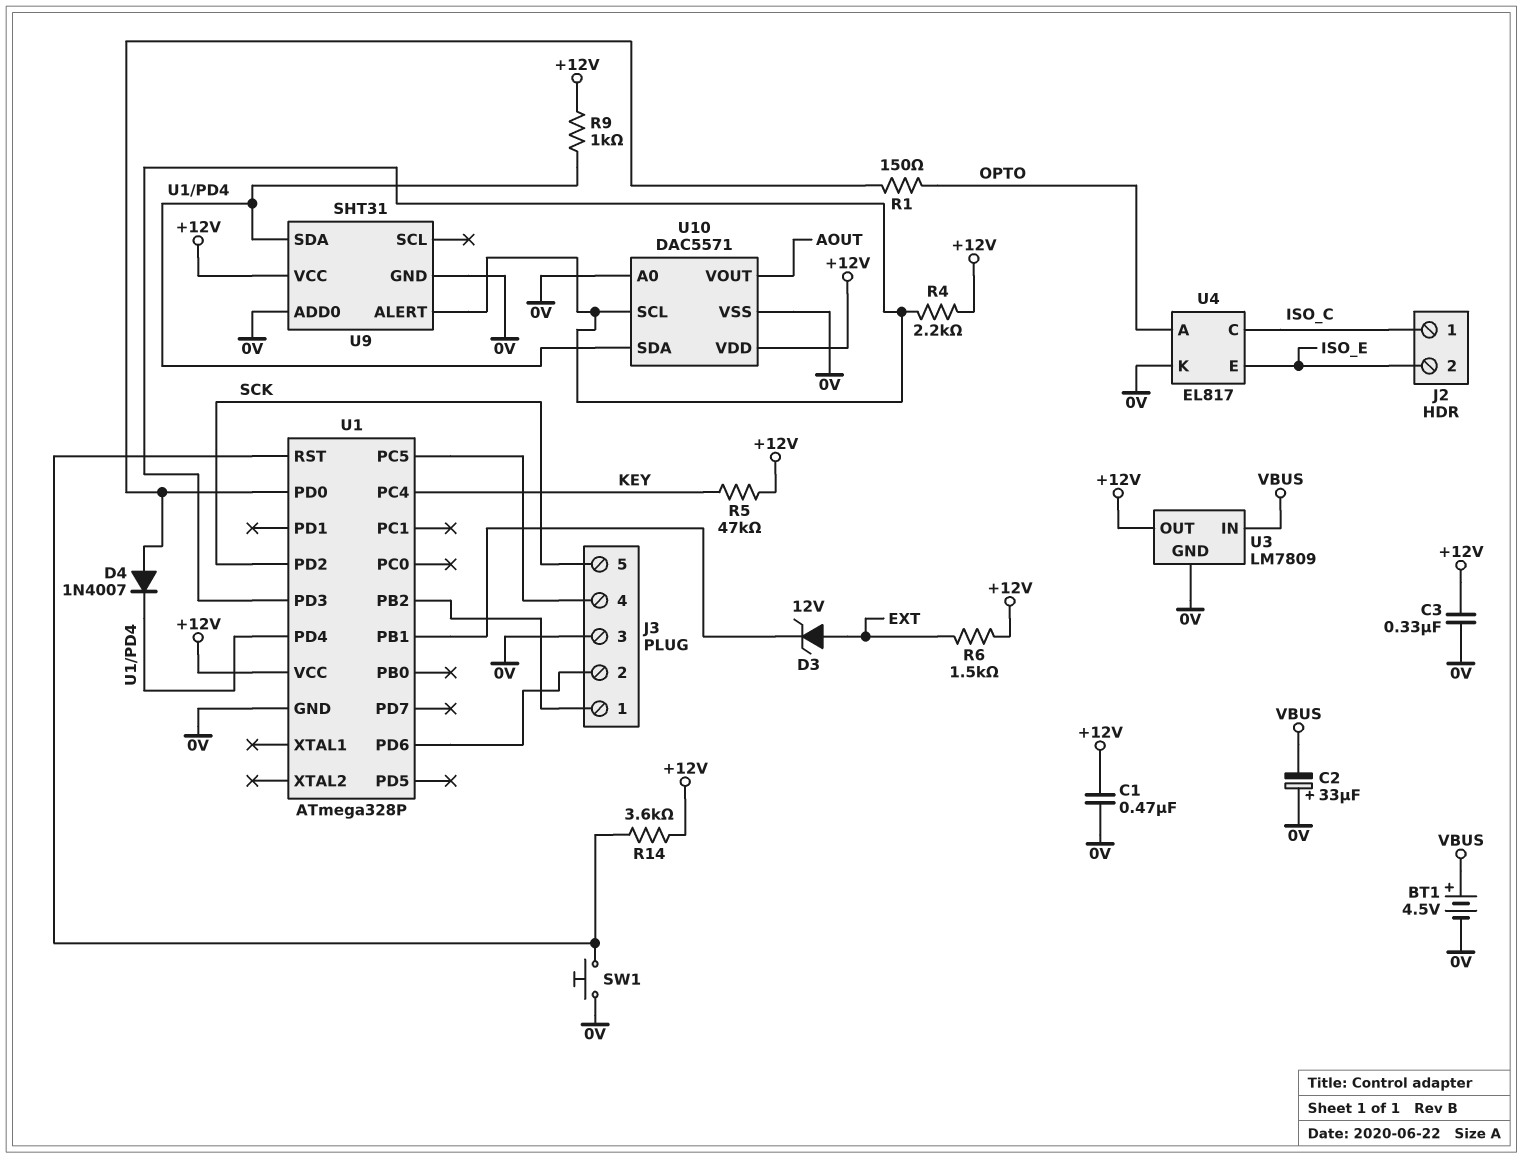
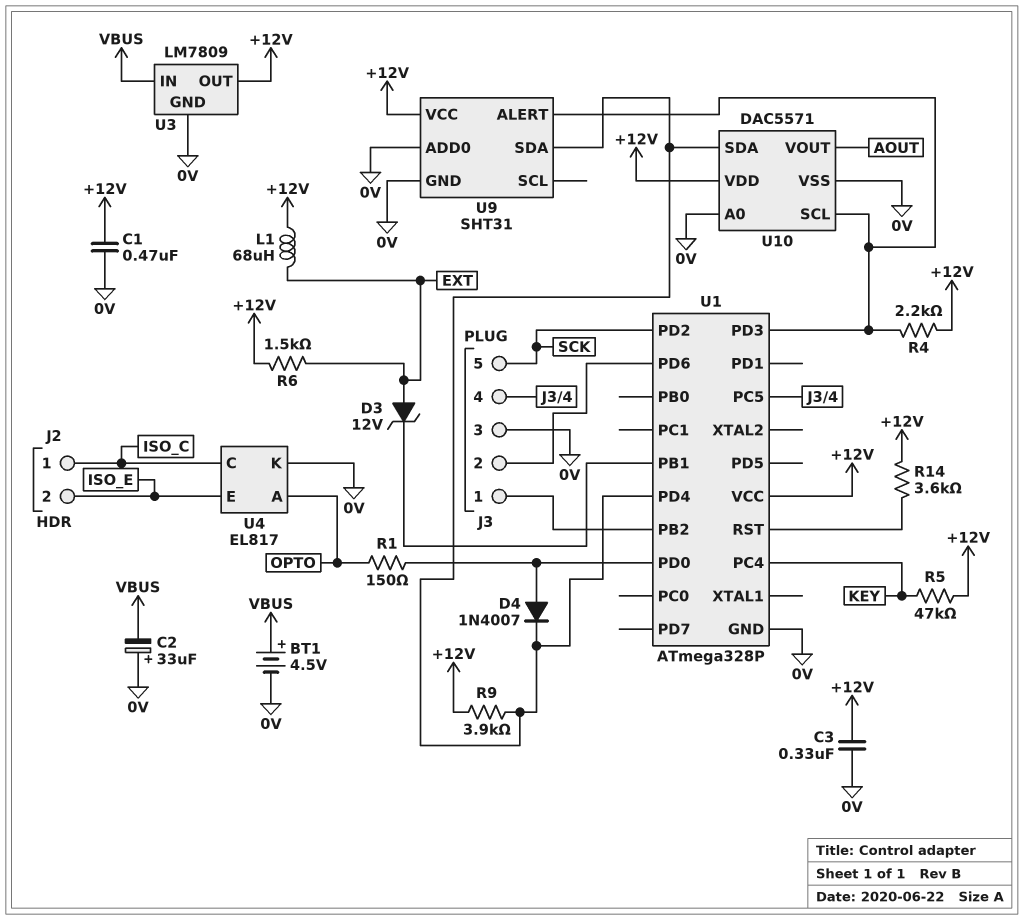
L1: none -> 68uH (+12V, EXT)
R9: 1k (+12V, U1/PD4) -> 3.9k (+12V, U1/PD4)
SW1: button (0V, U1/RST) -> none

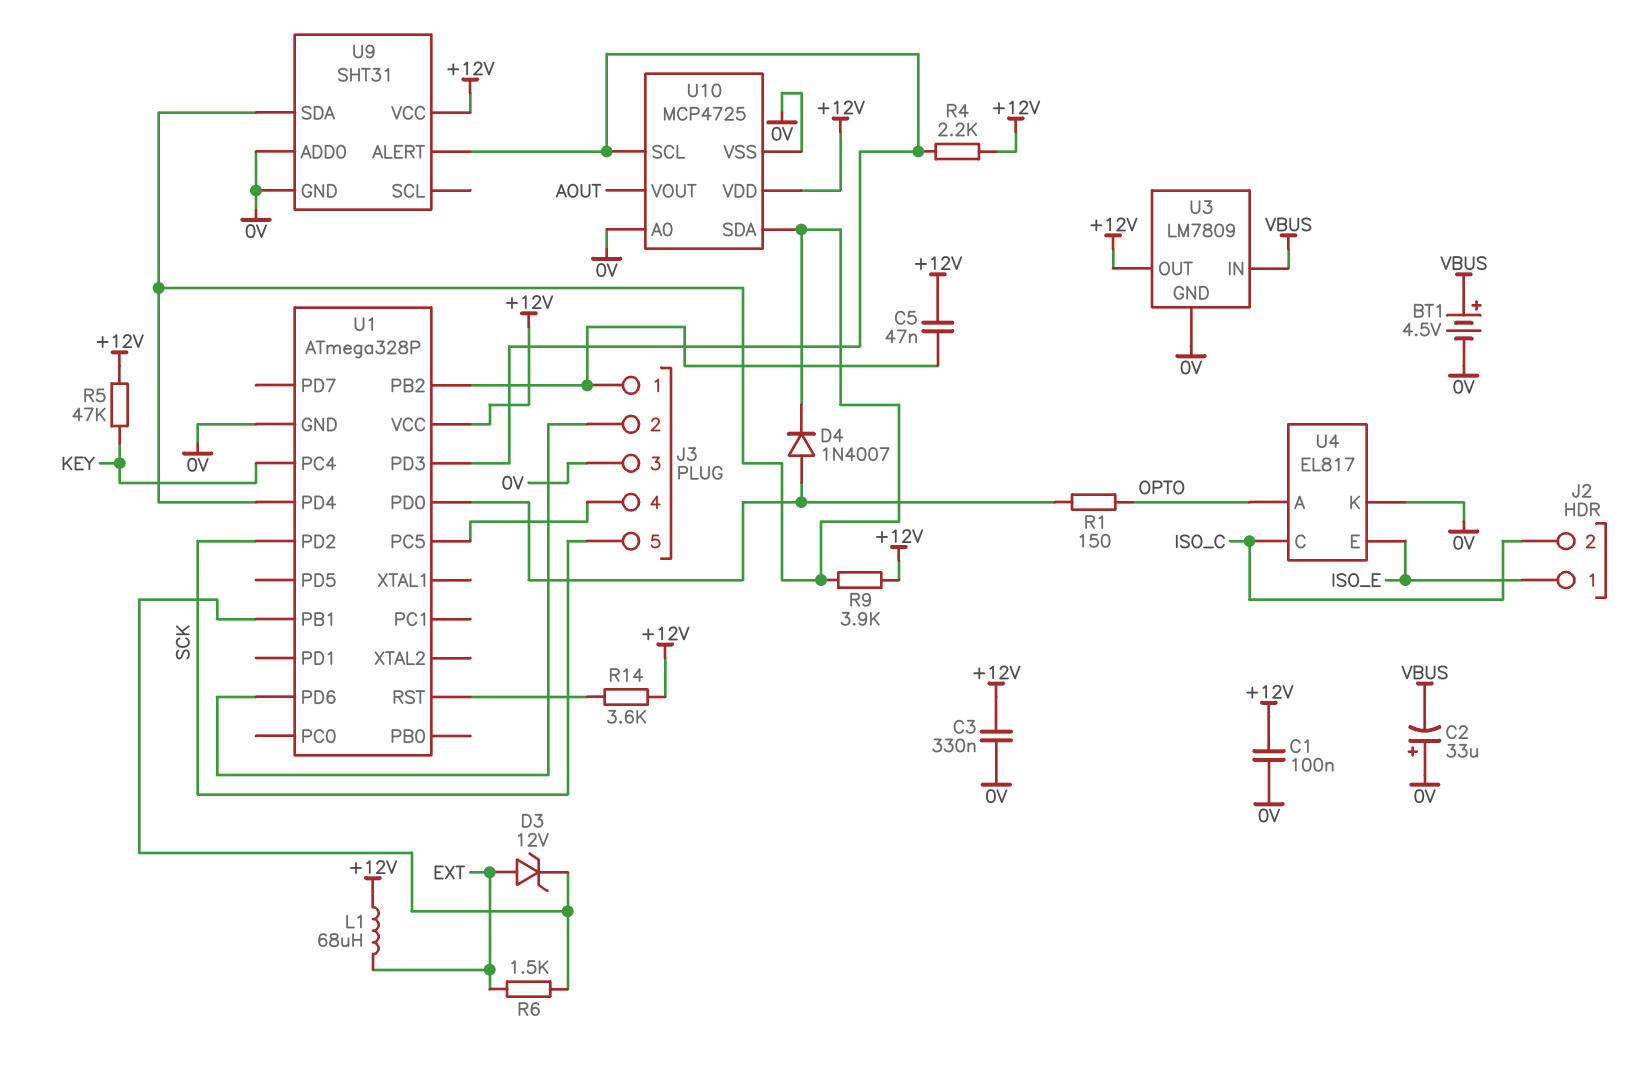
C1: 470nF (+12V, 0V) -> 100nF (+12V, 0V)
C5: none -> 47nF (+12V, J3/1)
J2 pin 1: ISO_C -> ISO_E
J2 pin 2: ISO_E -> ISO_C
R6: 1.5k (+12V, EXT) -> 1.5k (EXT, U1/PB1)
U10: DAC5571 -> MCP4725

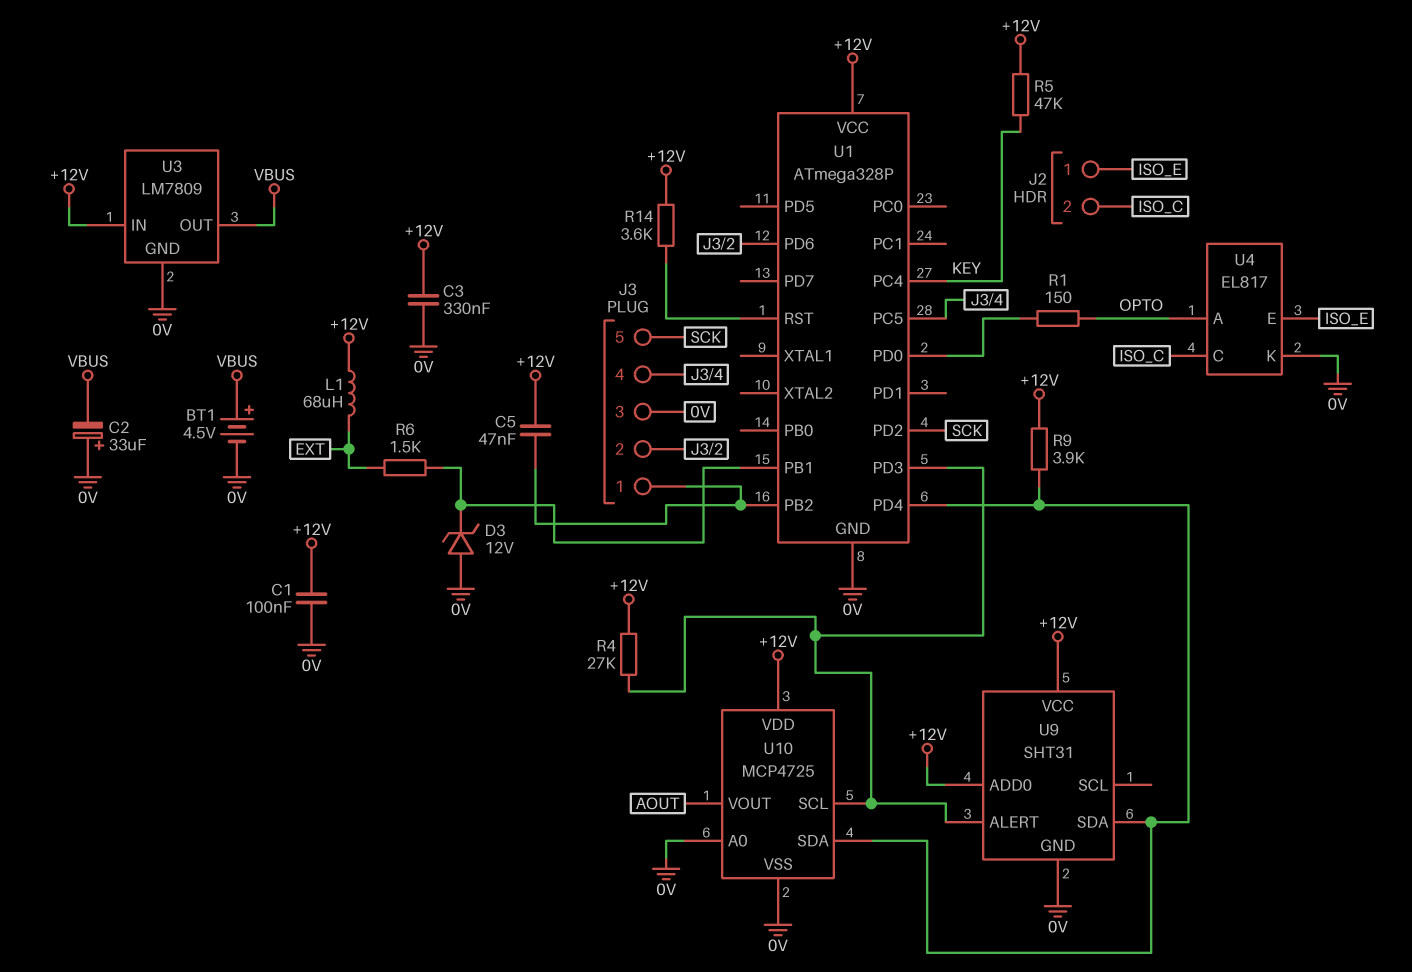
D3: zener 12V (A EXT, K U1/PB1) -> zener 12V (A 0V, K U1/PB1)
D4: diode 1N4007 (A U1/PD0, K U1/PD4) -> none
R4: 2.2k (+12V, U1/PD3) -> 27k (+12V, U1/PD3)
U3 pin IN: VBUS -> +12V
U3 pin OUT: +12V -> VBUS
U9 pin ADD0: 0V -> +12V

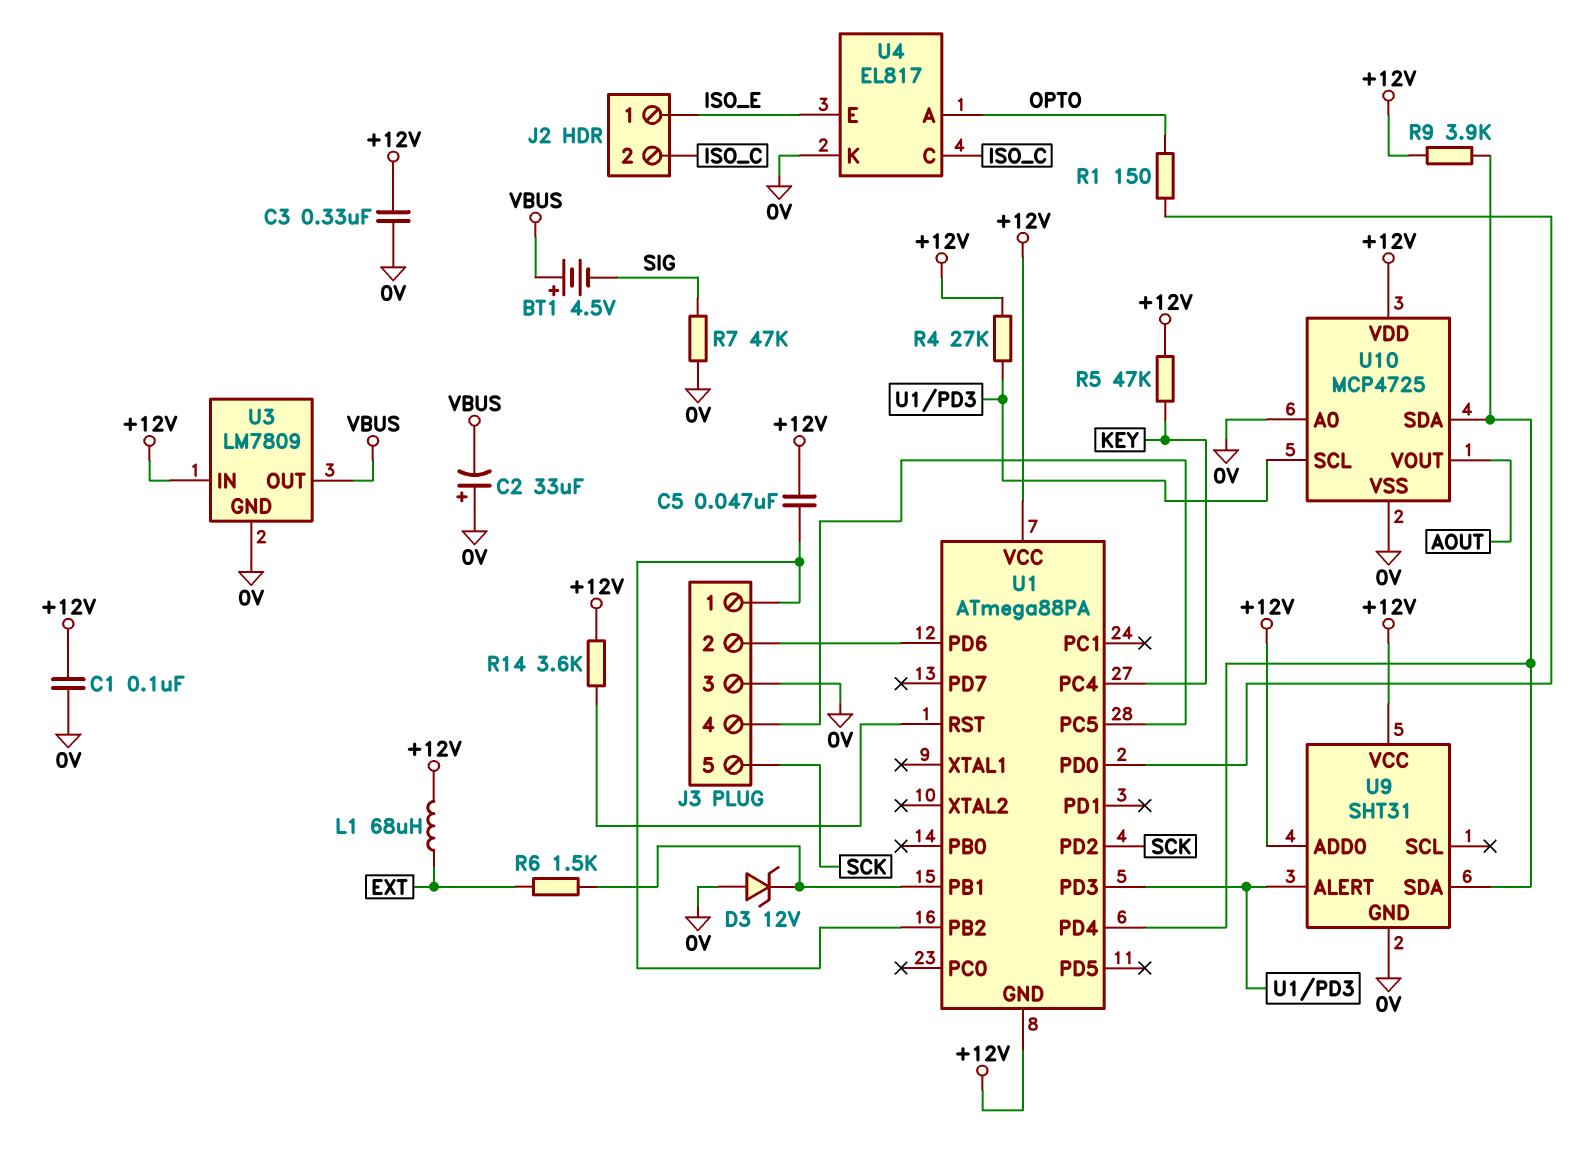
BT1: 4.5V (plus VBUS, minus 0V) -> 4.5V (plus VBUS, minus SIG)
R7: none -> 47k (0V, SIG)
U1: ATmega328P -> ATmega88PA
U1 pin GND: 0V -> +12V

